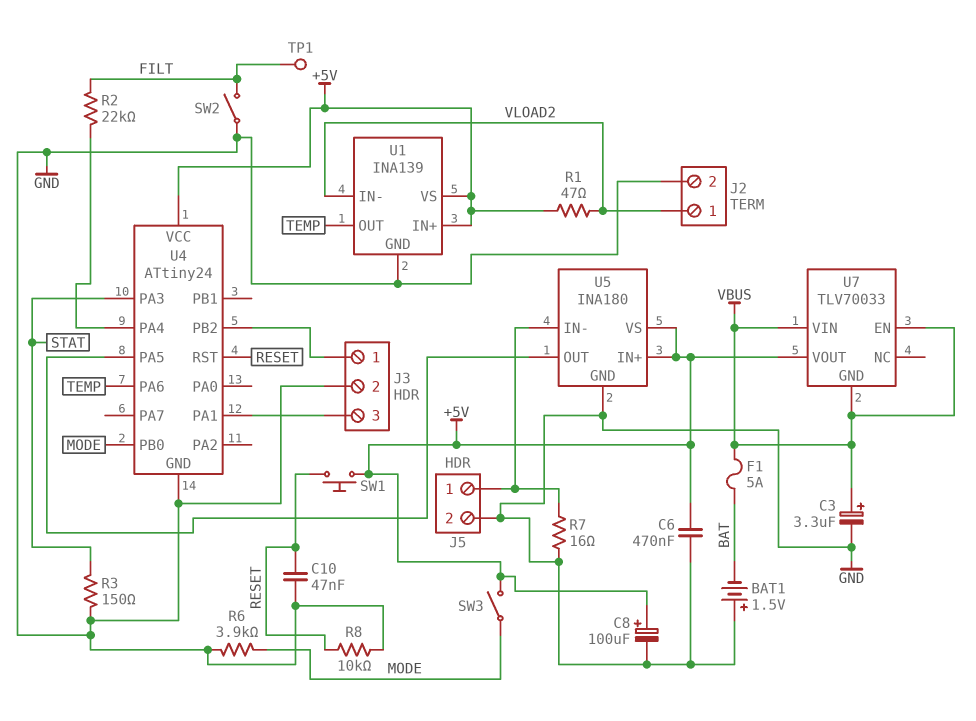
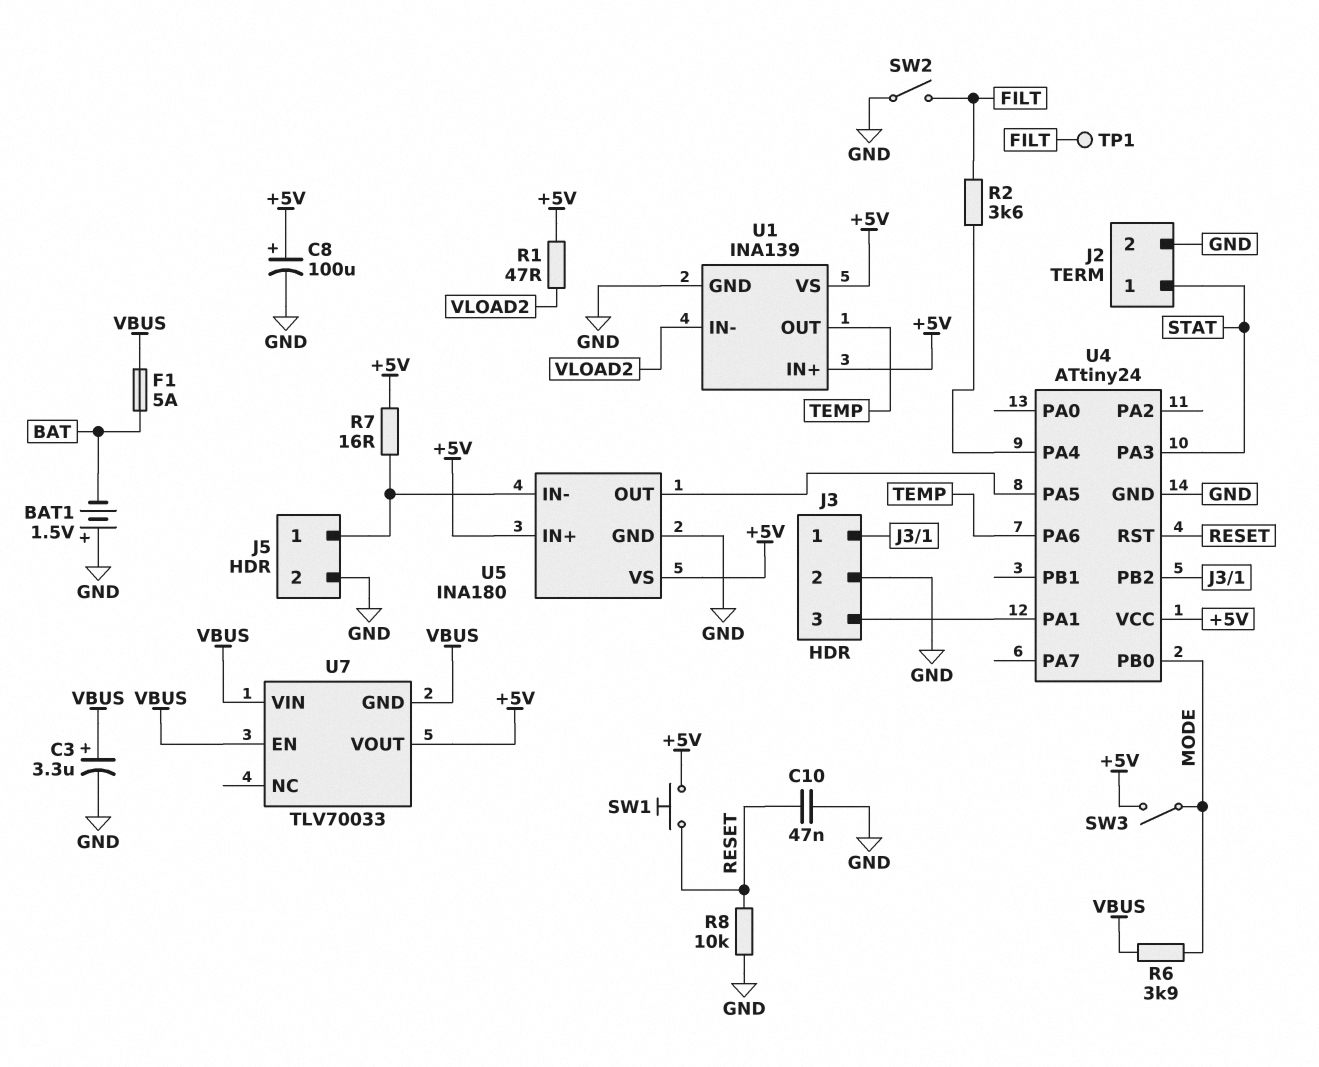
C6: 470nF (+5V, GND) -> none
J2 pin 1: VLOAD2 -> STAT
R2: 22k (FILT, U4/PA4) -> 3.6k (FILT, U4/PA4)
R3: 150 (GND, STAT) -> none
R6: 3.9k (GND, MODE) -> 3.9k (MODE, VBUS)
R7: 16 (GND, J5/1) -> 16 (+5V, J5/1)

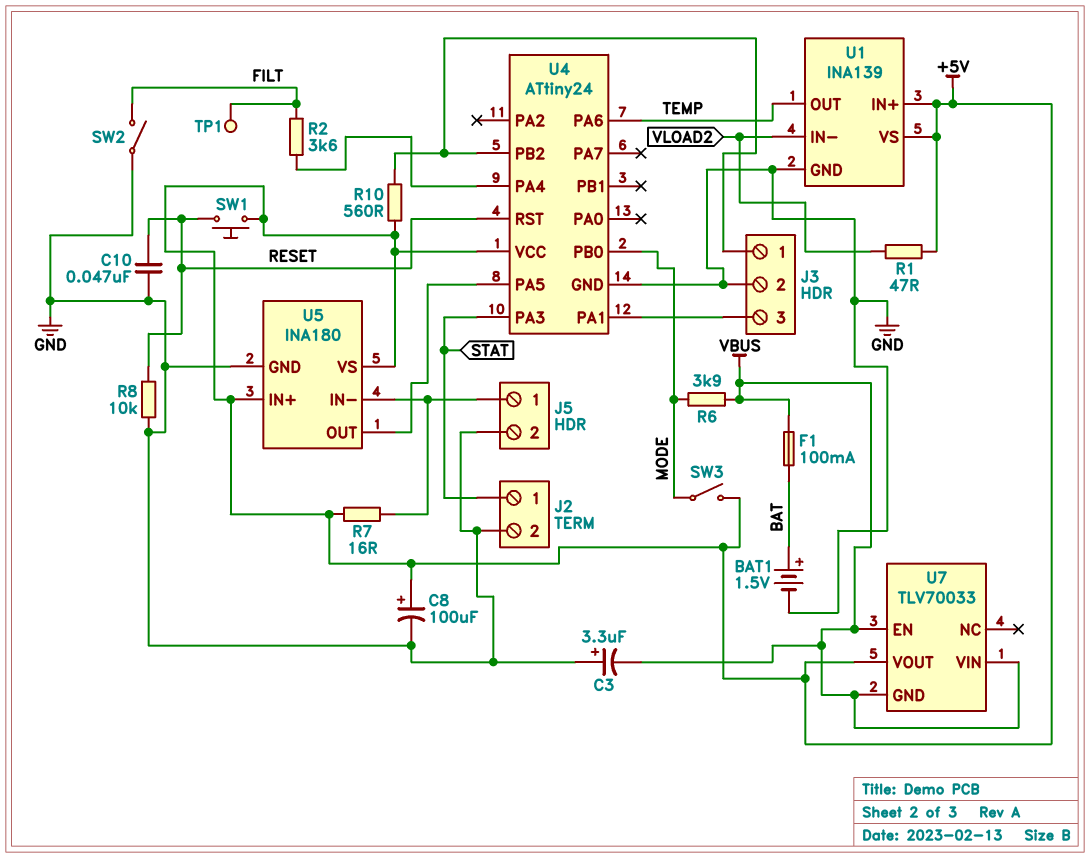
BAT1: 1.5V (plus GND, minus BAT) -> 1.5V (plus BAT, minus GND)
C3: 3.3uF (plus VBUS, minus GND) -> 3.3uF (plus GND, minus VBUS)
F1: 5A (BAT, VBUS) -> 100mA (BAT, VBUS)
R10: none -> 560 (+5V, J3/1)

